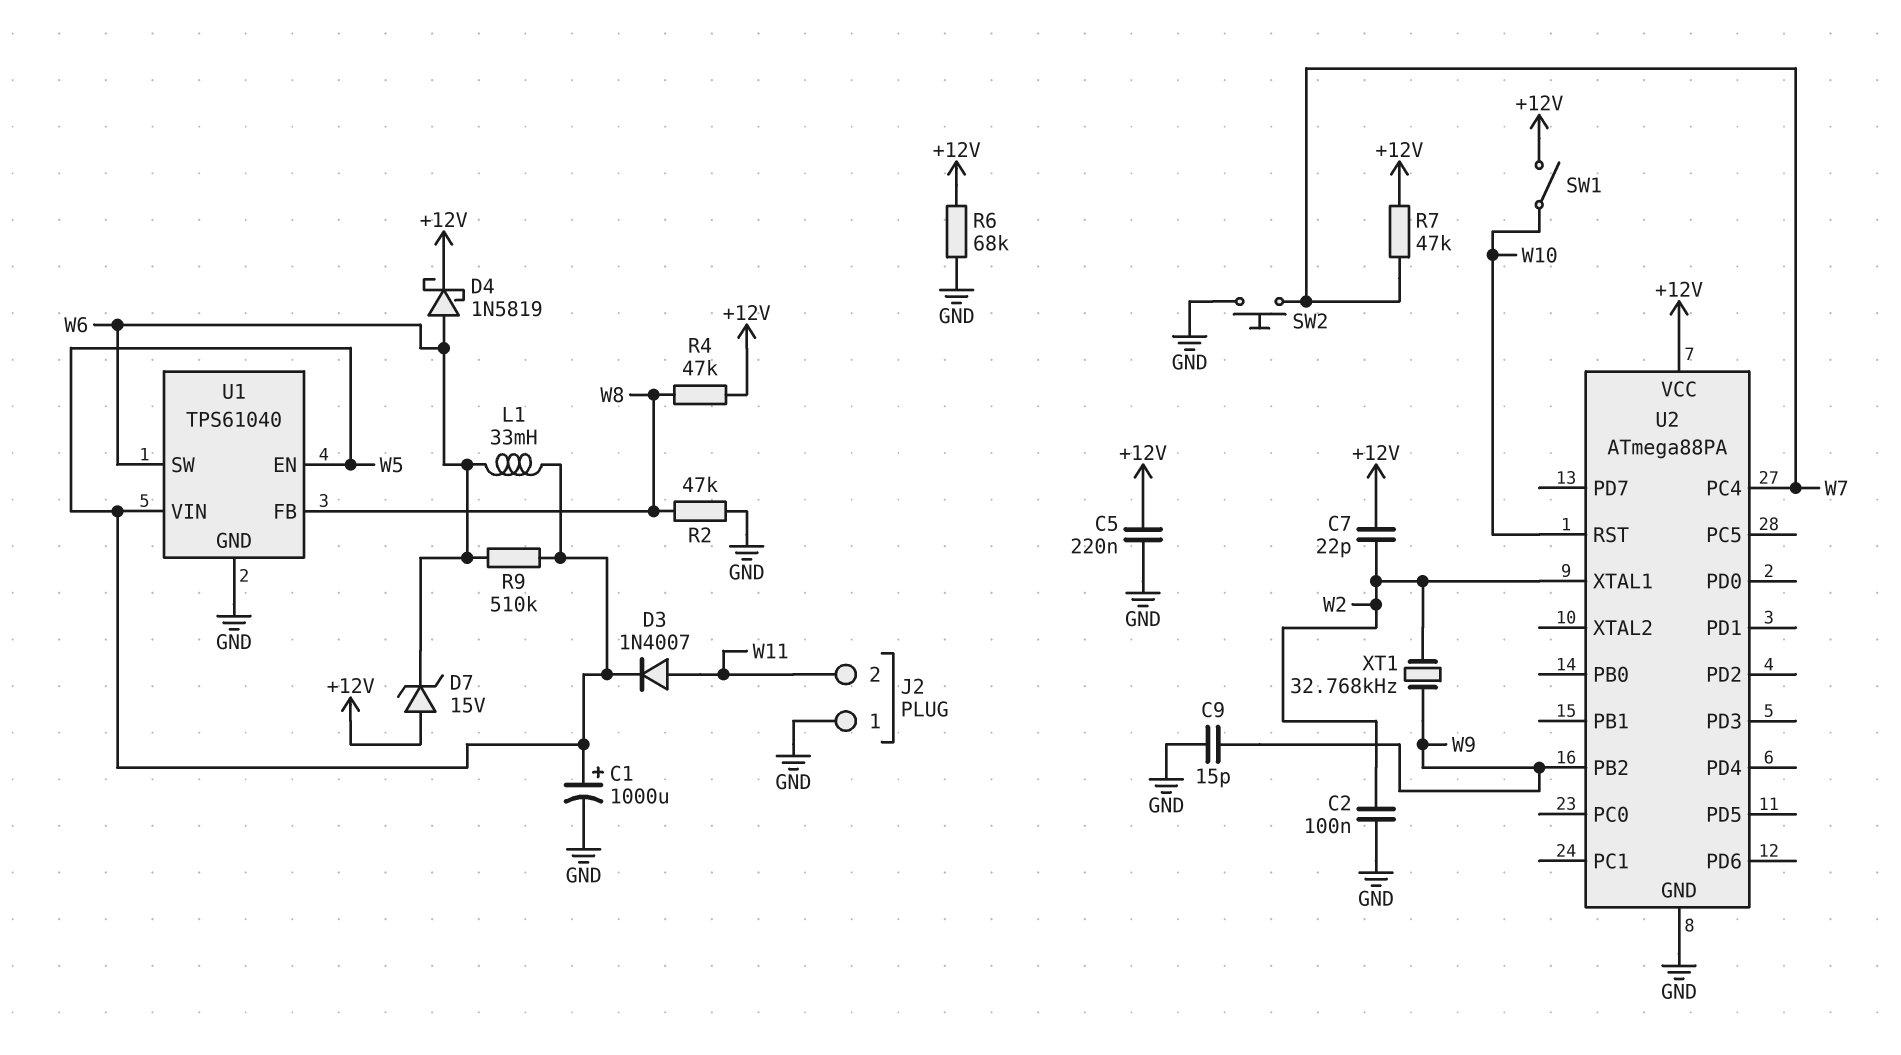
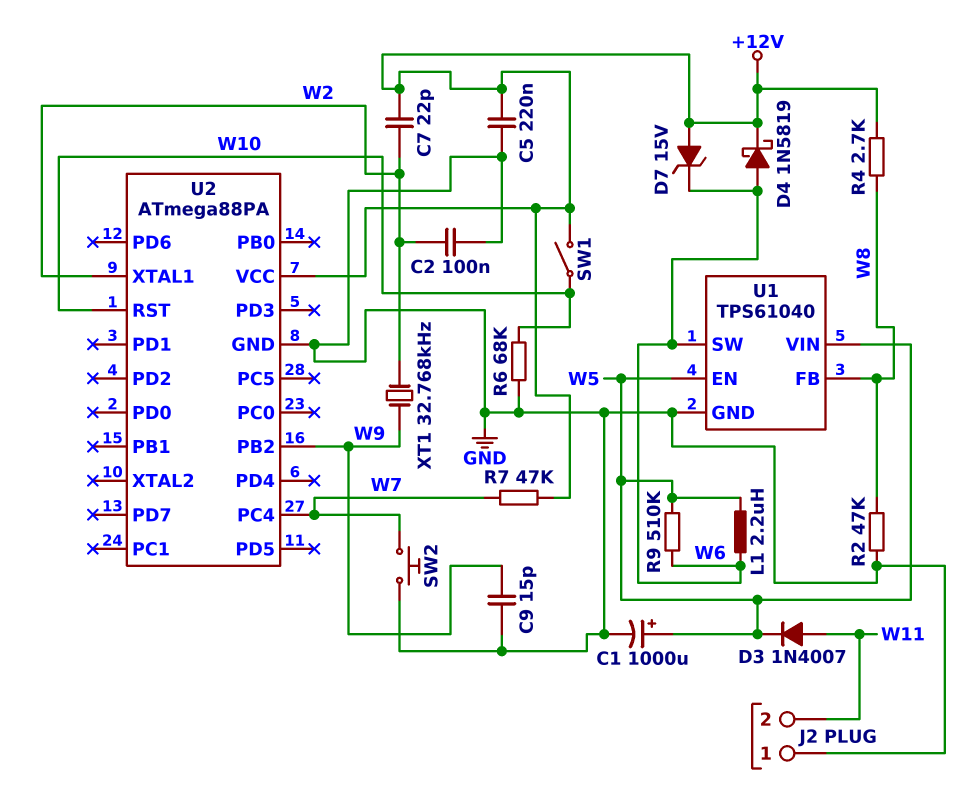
L1: 33mH (W5, W6) -> 2.2uH (W5, W6)
R4: 47k (+12V, W8) -> 2.7k (+12V, W8)
R6: 68k (+12V, GND) -> 68k (GND, W10)

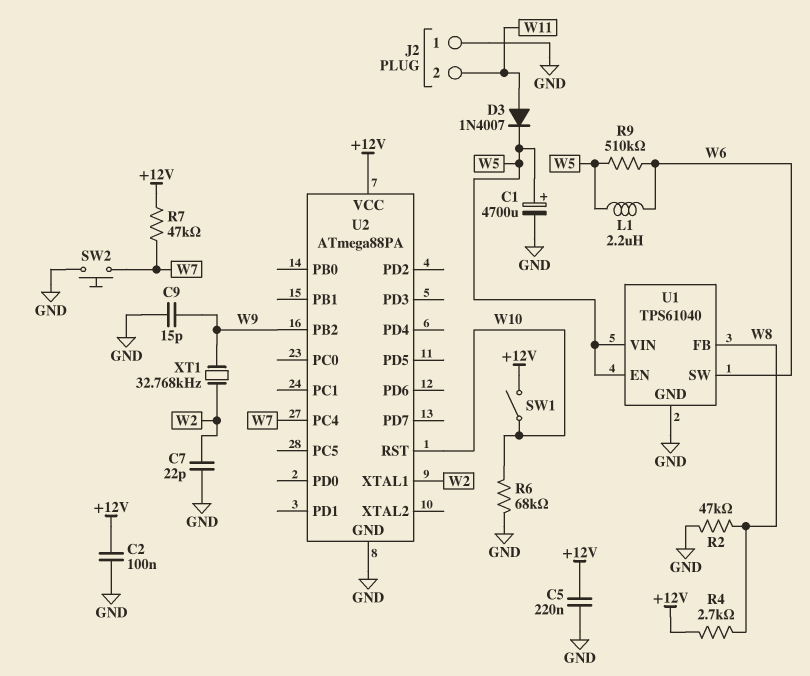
C1: 1000uF (plus W5, minus GND) -> 4700uF (plus W5, minus GND)
C2: 100nF (GND, W2) -> 100nF (+12V, GND)
C7: 22pF (+12V, W2) -> 22pF (GND, W2)
D4: schottky 1N5819 (A W6, K +12V) -> none
D7: zener 15V (A +12V, K W6) -> none

